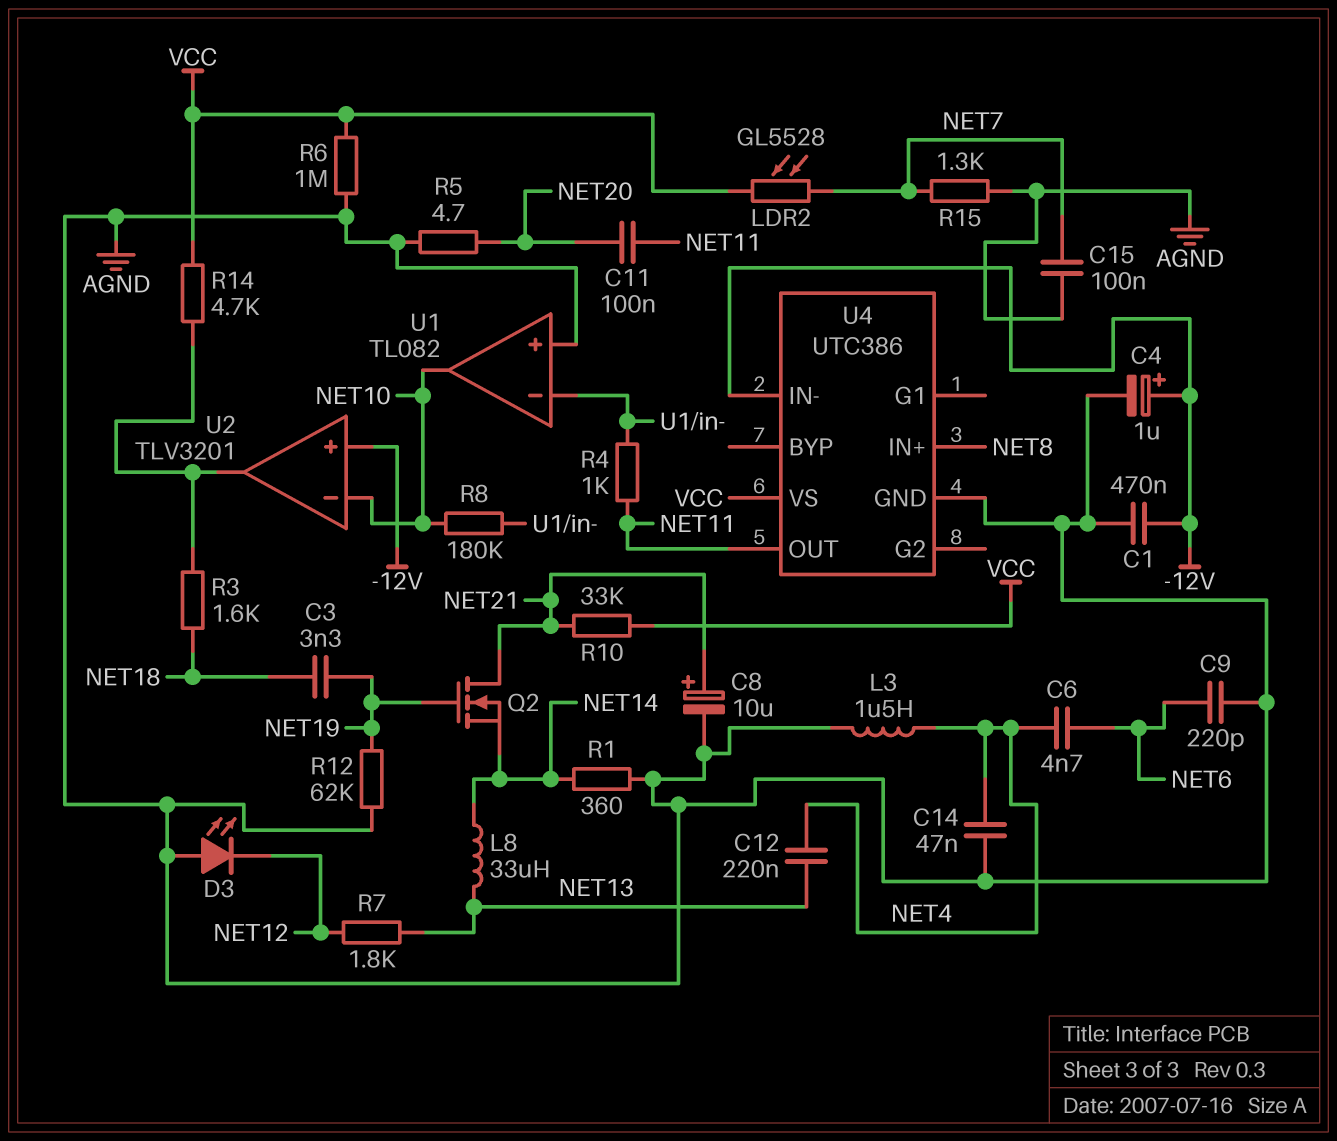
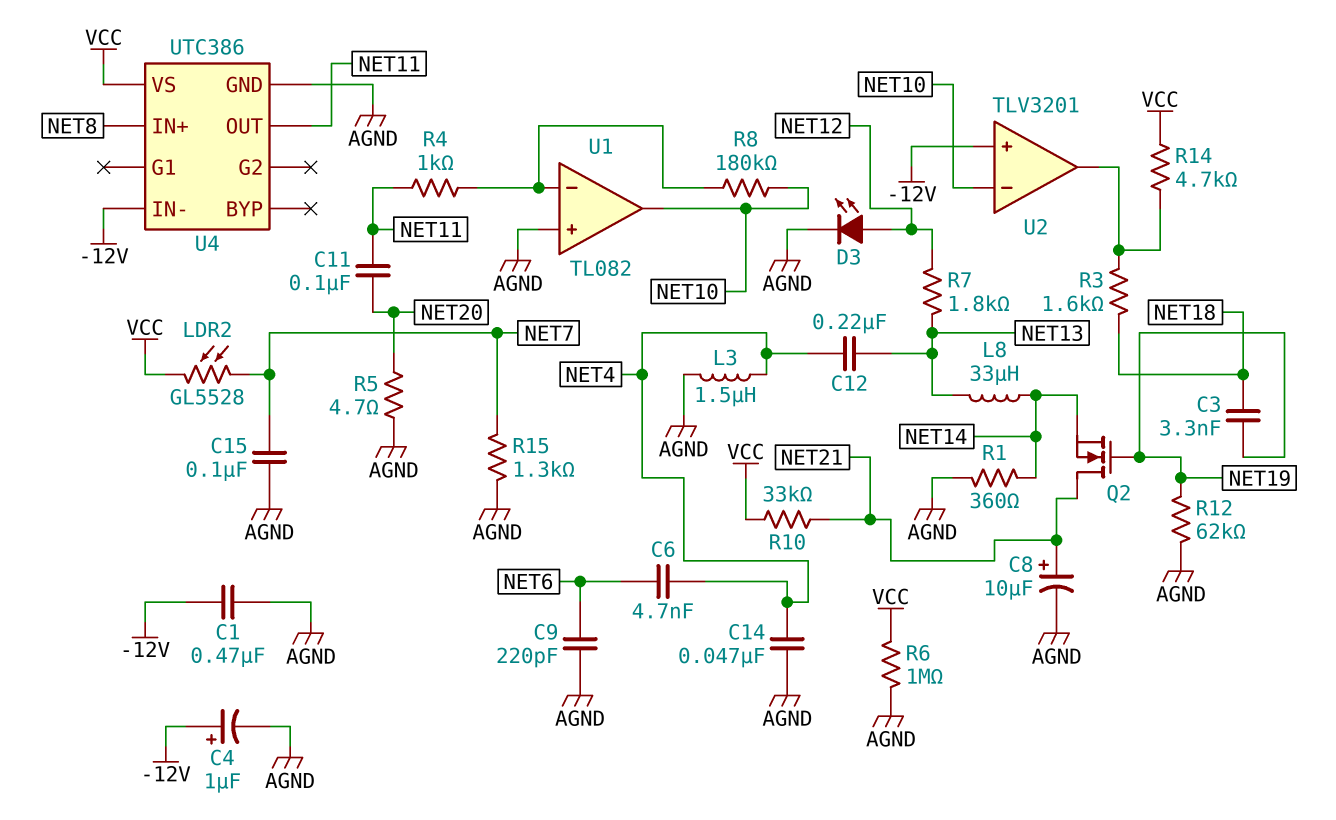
D3: LED (A AGND, K NET12) -> LED (A NET12, K AGND)

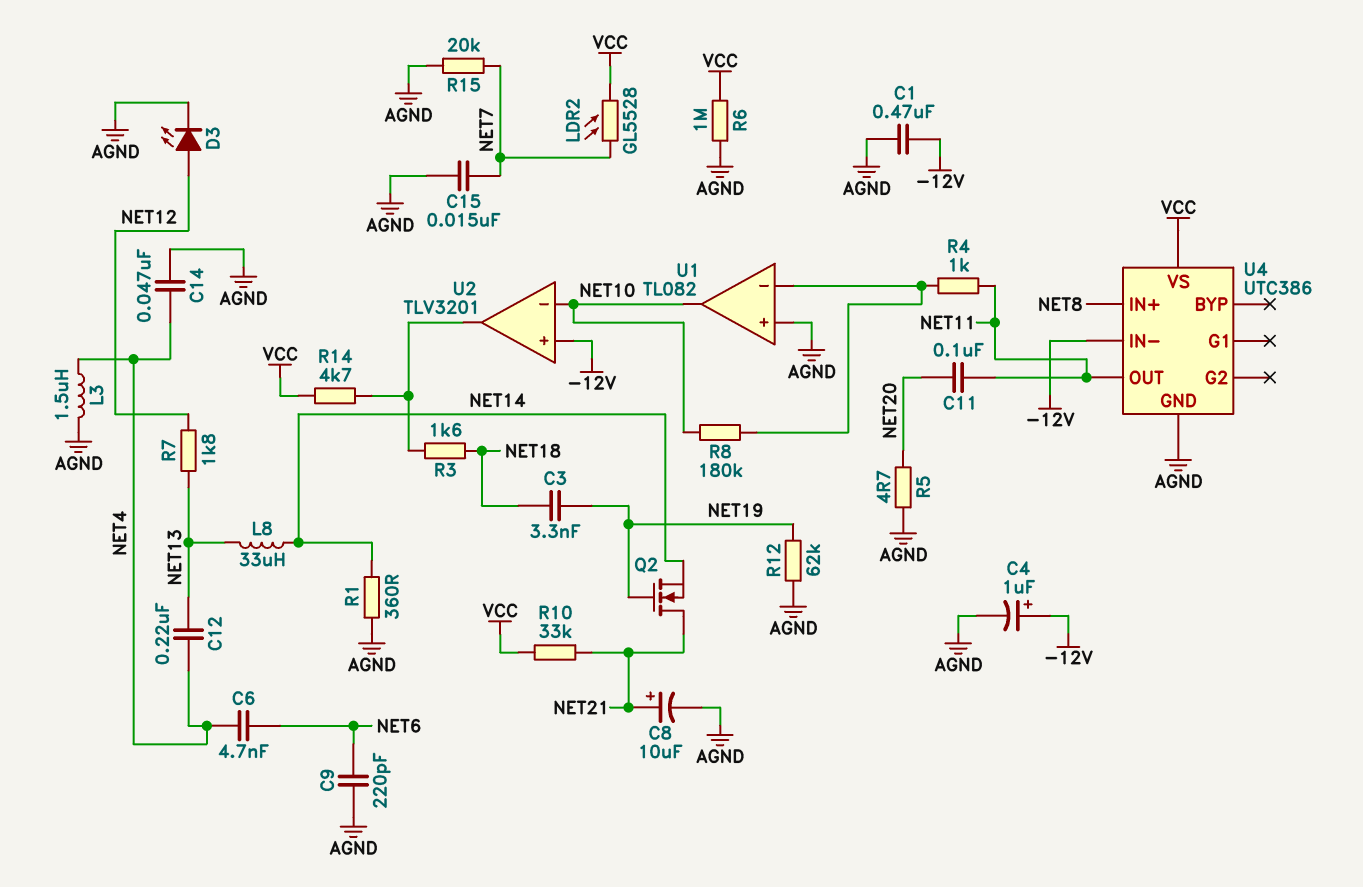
C15: 100nF (AGND, NET7) -> 15nF (AGND, NET7)
R15: 1.3k (AGND, NET7) -> 20k (AGND, NET7)

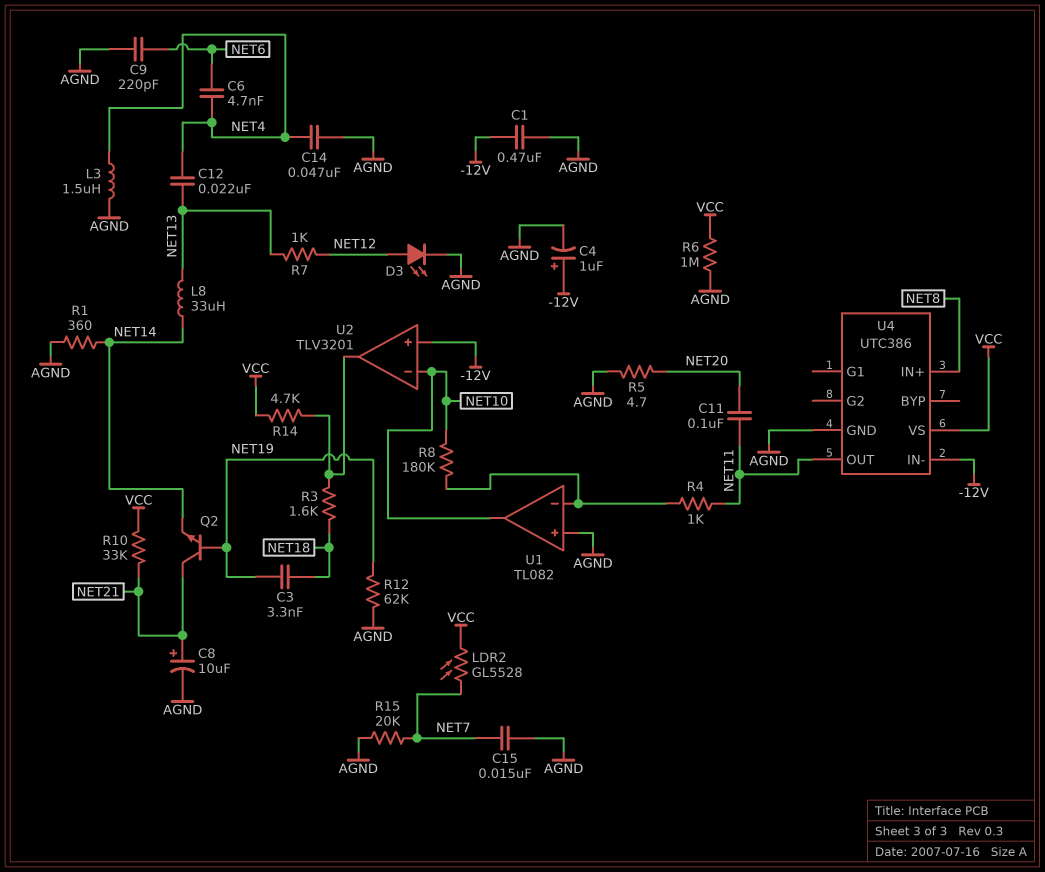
C12: 220nF (NET4, NET13) -> 22nF (NET4, NET13)
Q2: NMOS (G NET19, D NET21, S NET14) -> NPN (B NET19, C NET21, E NET14)
R7: 1.8k (NET12, NET13) -> 1k (NET12, NET13)

